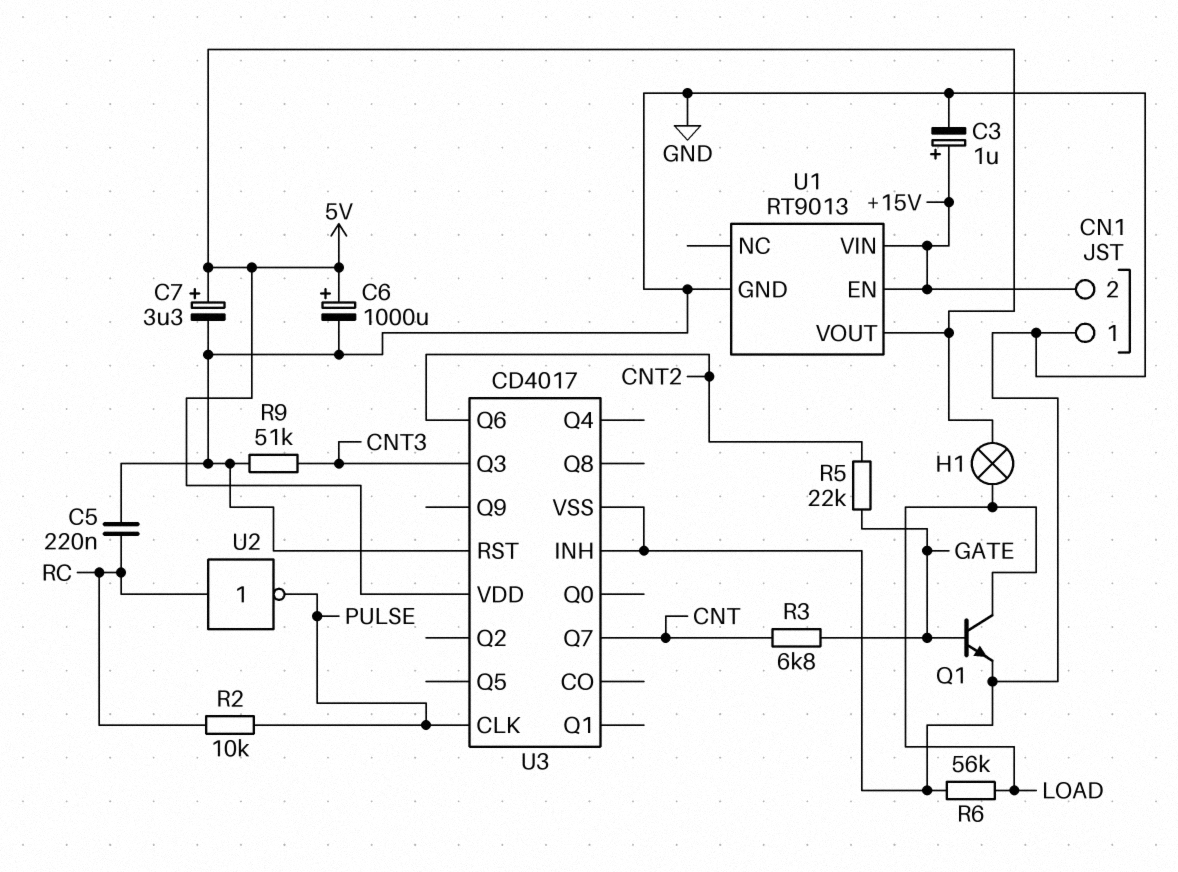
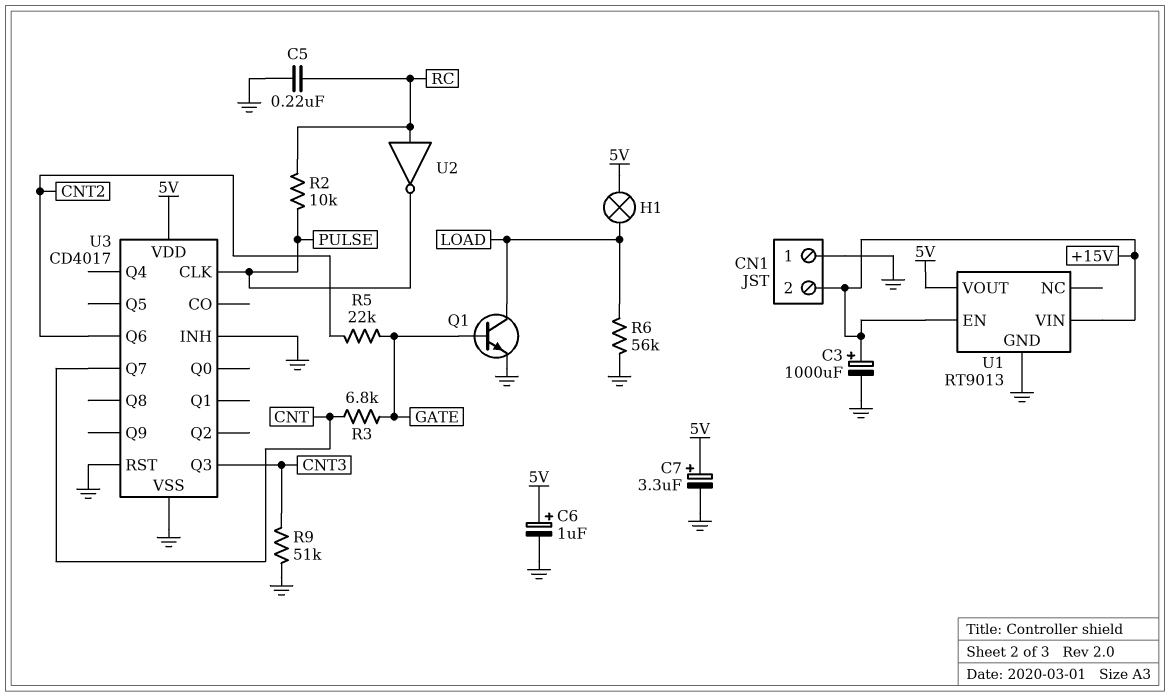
C3: 1uF (plus +15V, minus GND) -> 1000uF (plus +15V, minus GND)
C6: 1000uF (plus 5V, minus GND) -> 1uF (plus 5V, minus GND)

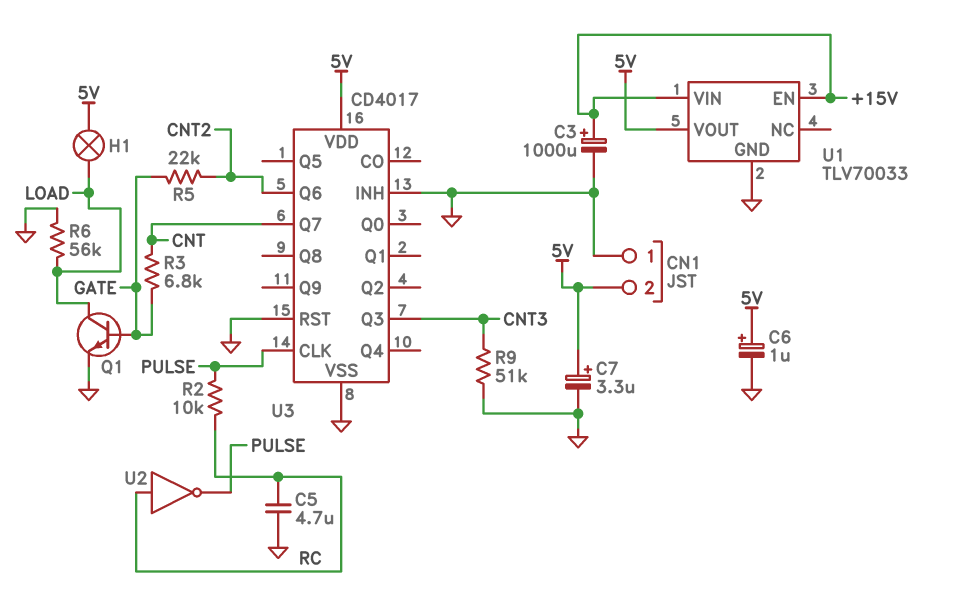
C5: 220nF (GND, RC) -> 4.7uF (GND, RC)
CN1 pin 2: +15V -> 5V
U1: RT9013 -> TLV70033

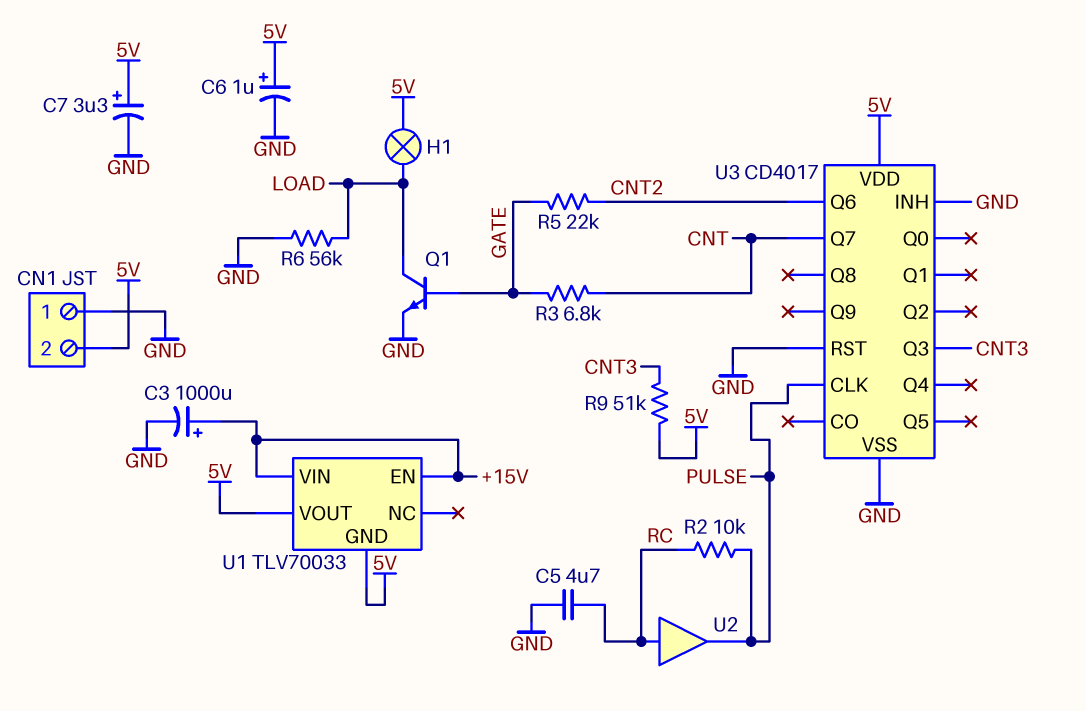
R9: 51k (CNT3, GND) -> 51k (5V, CNT3)
U1 pin GND: GND -> 5V
U2: NOT (in RC, out PULSE) -> buffer (in RC, out PULSE)

